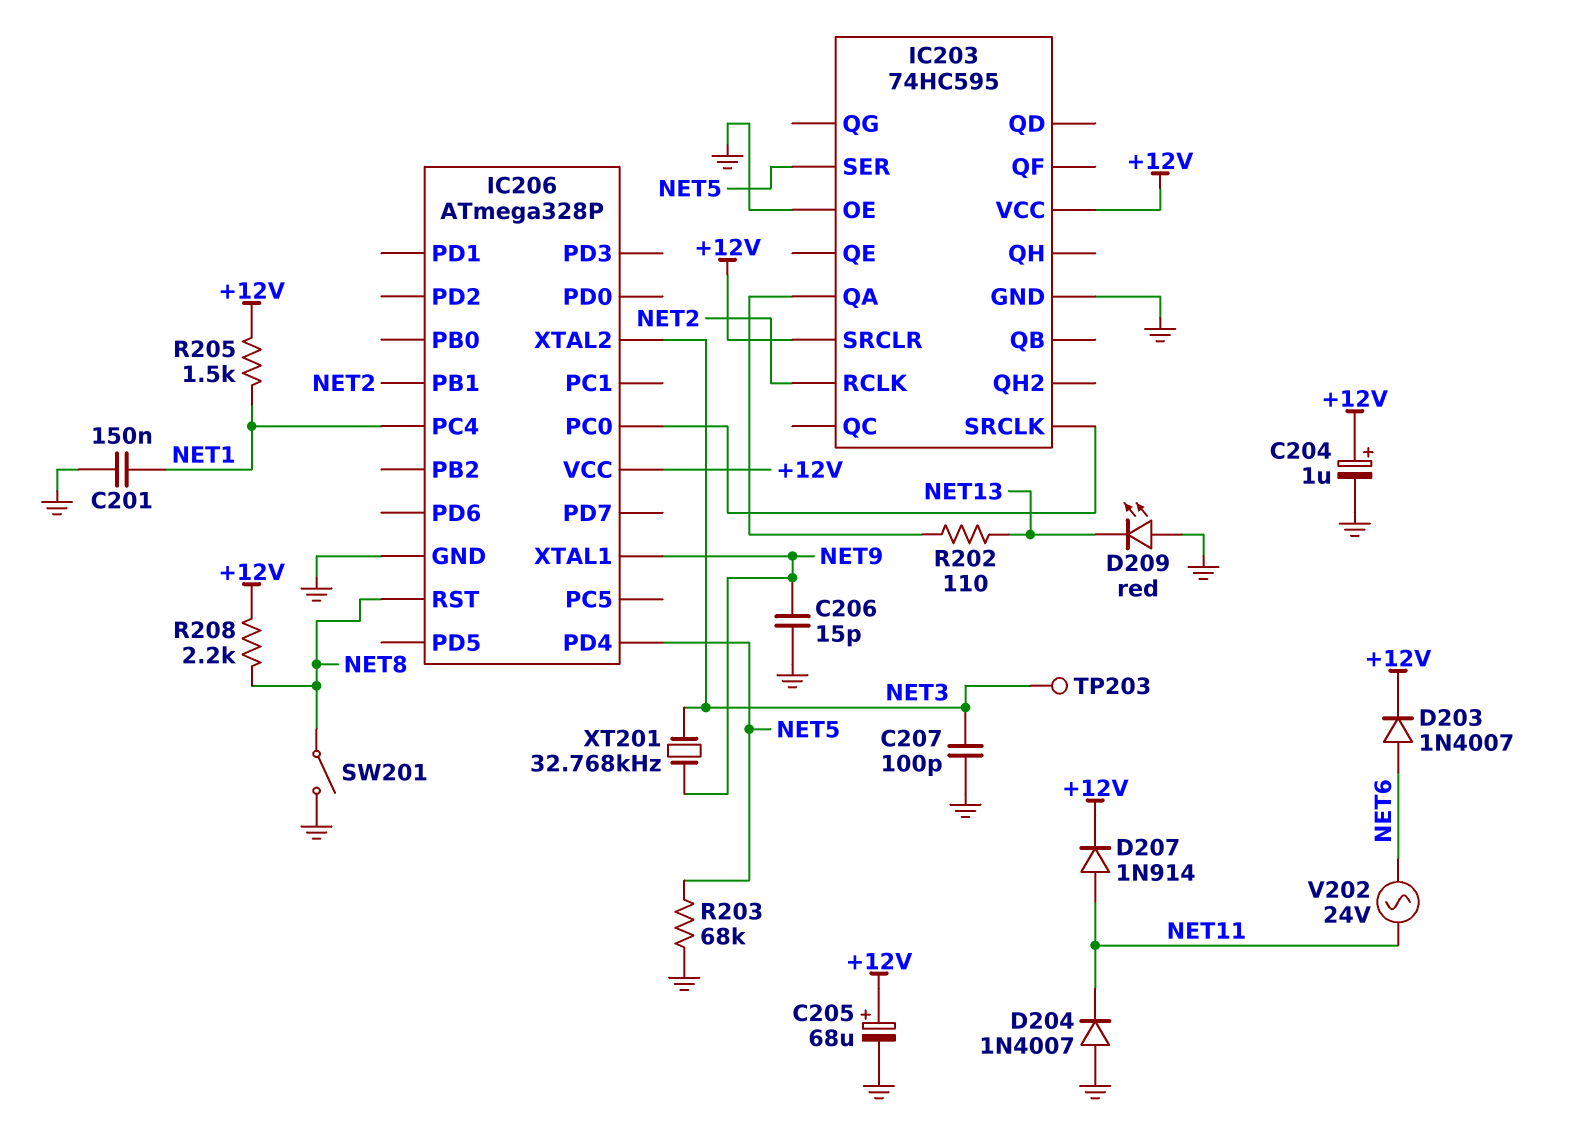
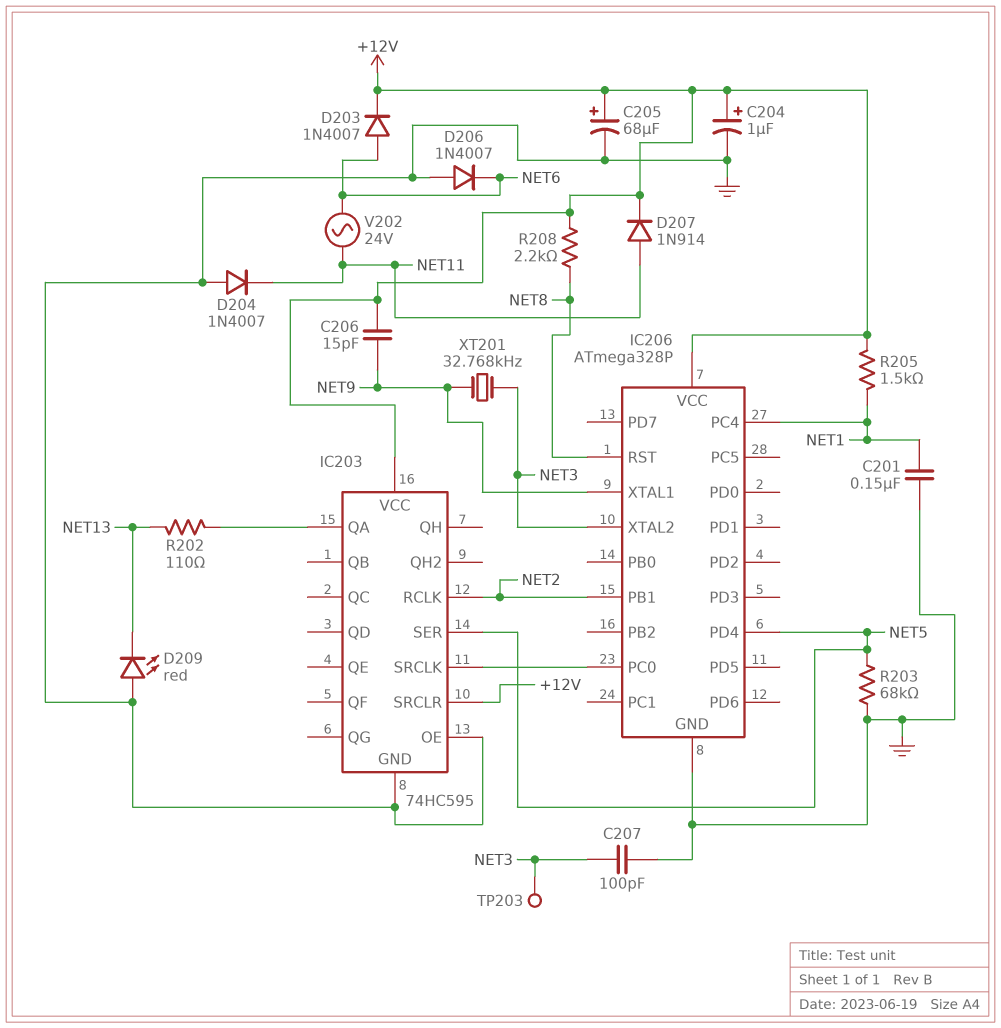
C206: 15pF (GND, NET9) -> 15pF (+12V, NET9)
D206: none -> diode 1N4007 (A GND, K NET6)
SW201: switch (GND, NET8) -> none

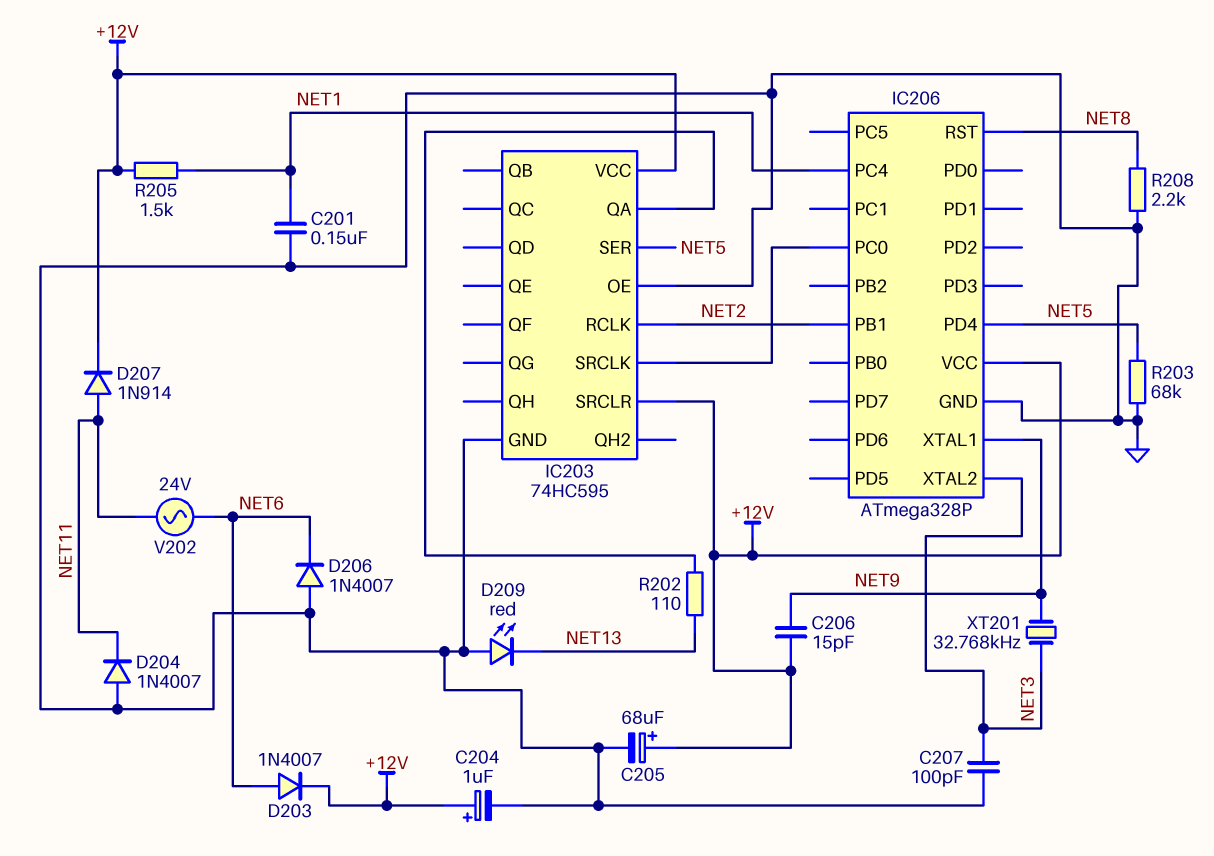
R208: 2.2k (+12V, NET8) -> 2.2k (GND, NET8)
TP203: test point (NET3) -> none

